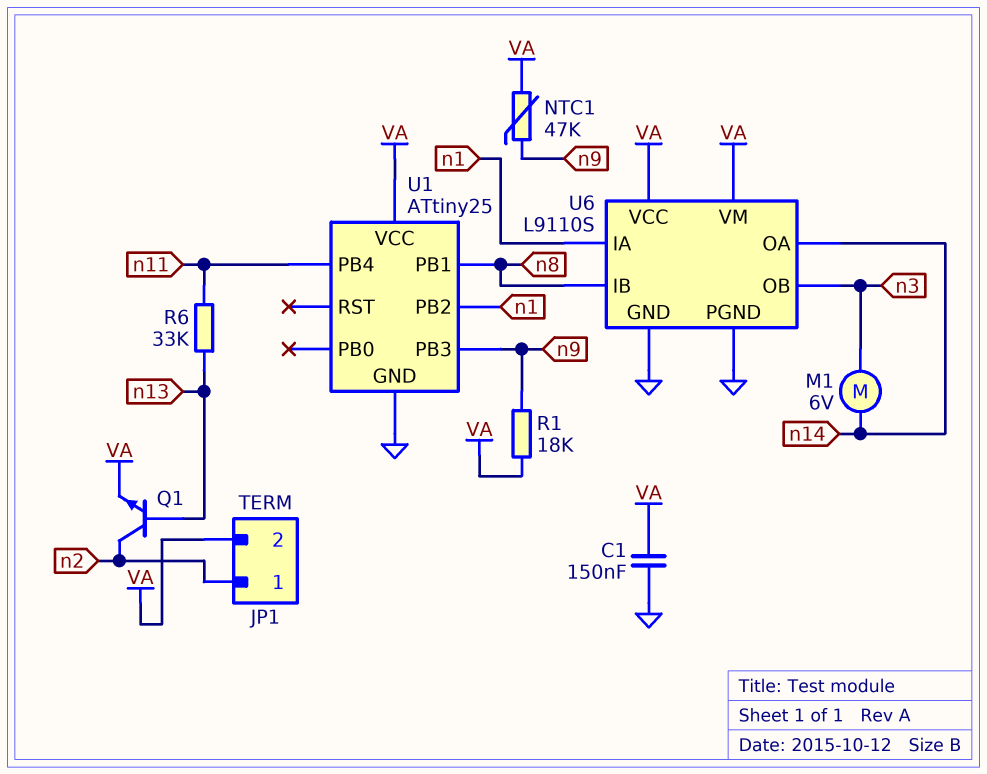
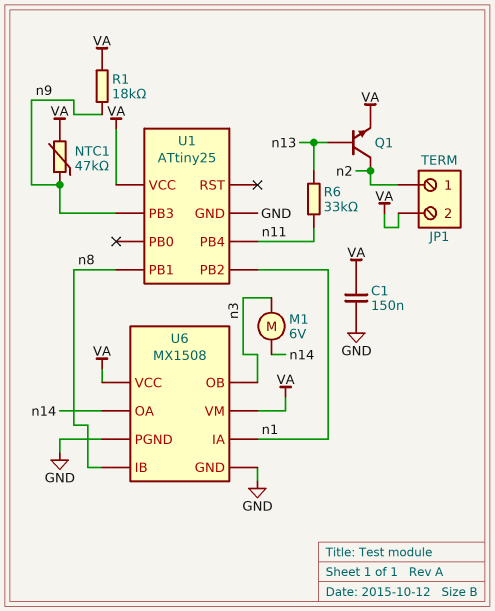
U6: L9110S -> MX1508

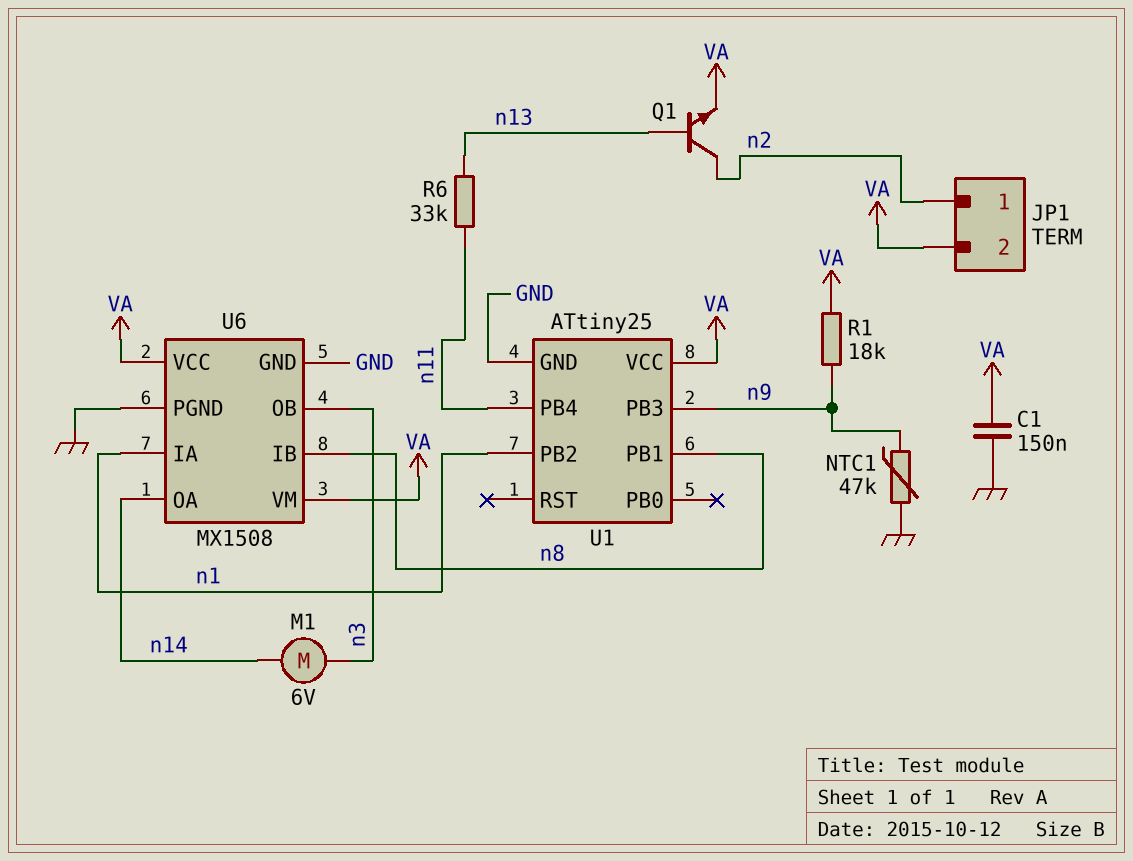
NTC1: 47k (VA, n9) -> 47k (GND, n9)

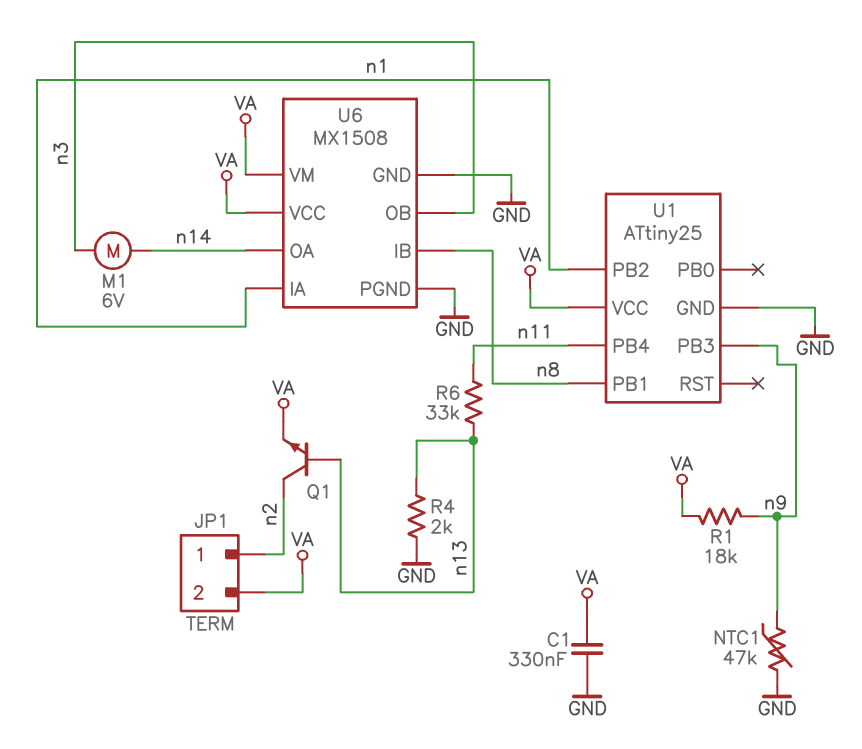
C1: 150nF (GND, VA) -> 330nF (GND, VA)
R4: none -> 2k (GND, n13)

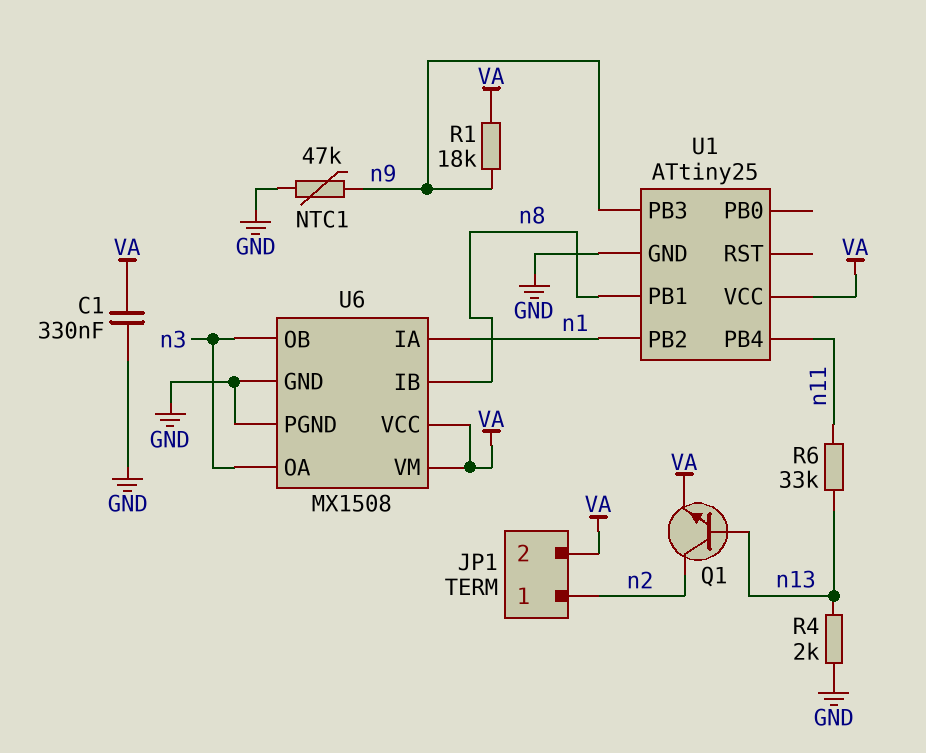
M1: motor 6V (n3, n14) -> none
U6 pin OA: n14 -> n3

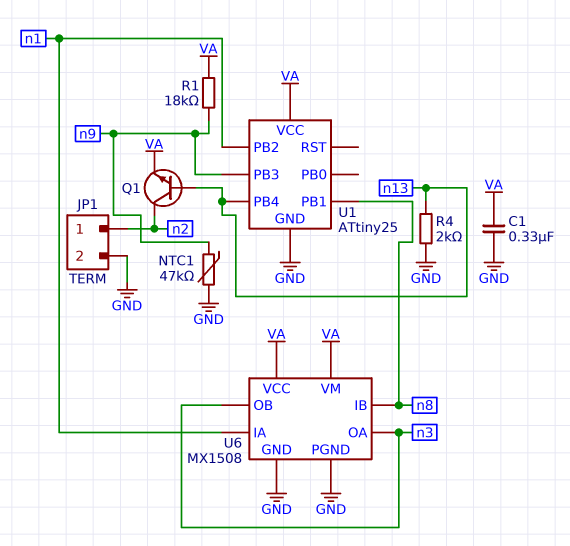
JP1 pin 2: VA -> GND
R6: 33k (n11, n13) -> none
U1 pin PB4: n11 -> n13

